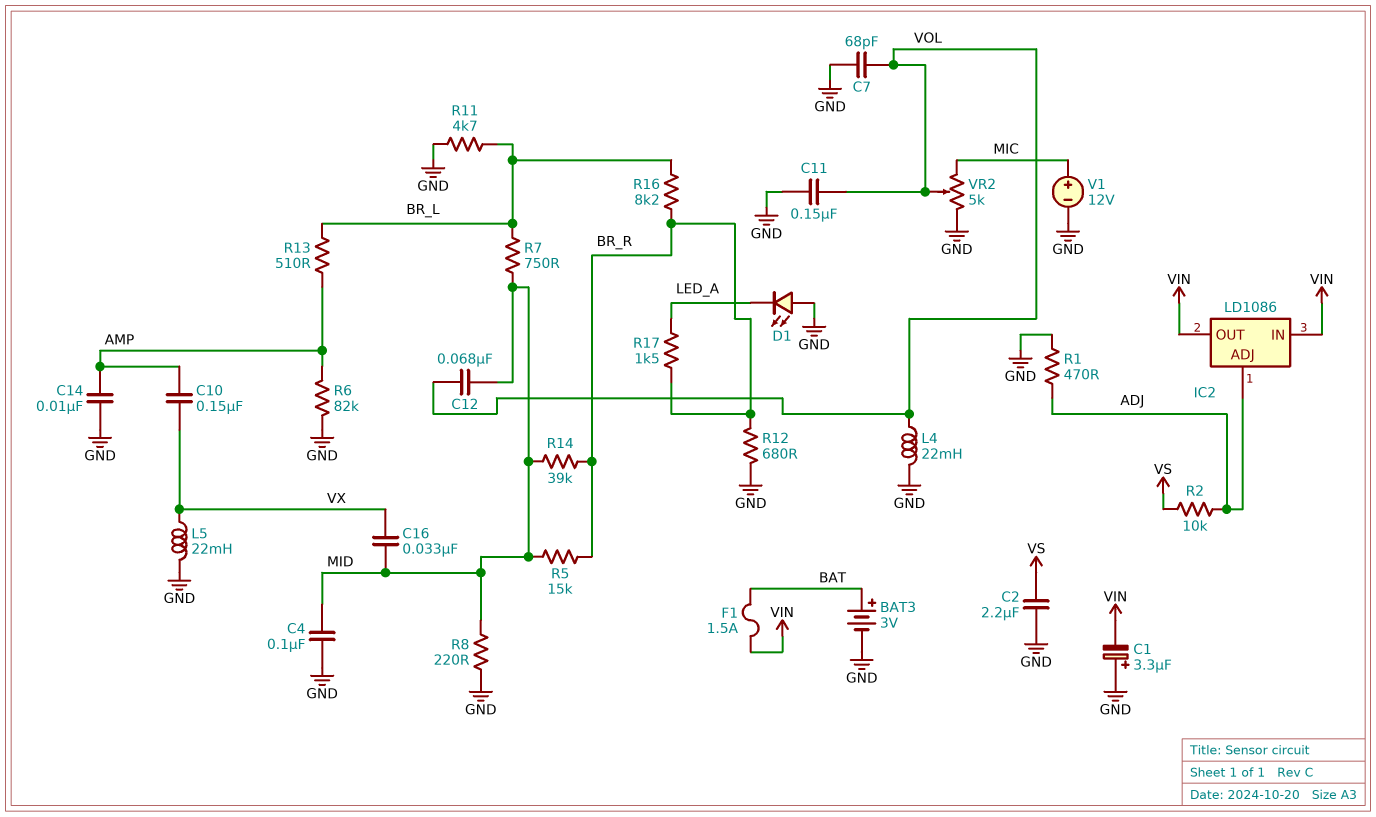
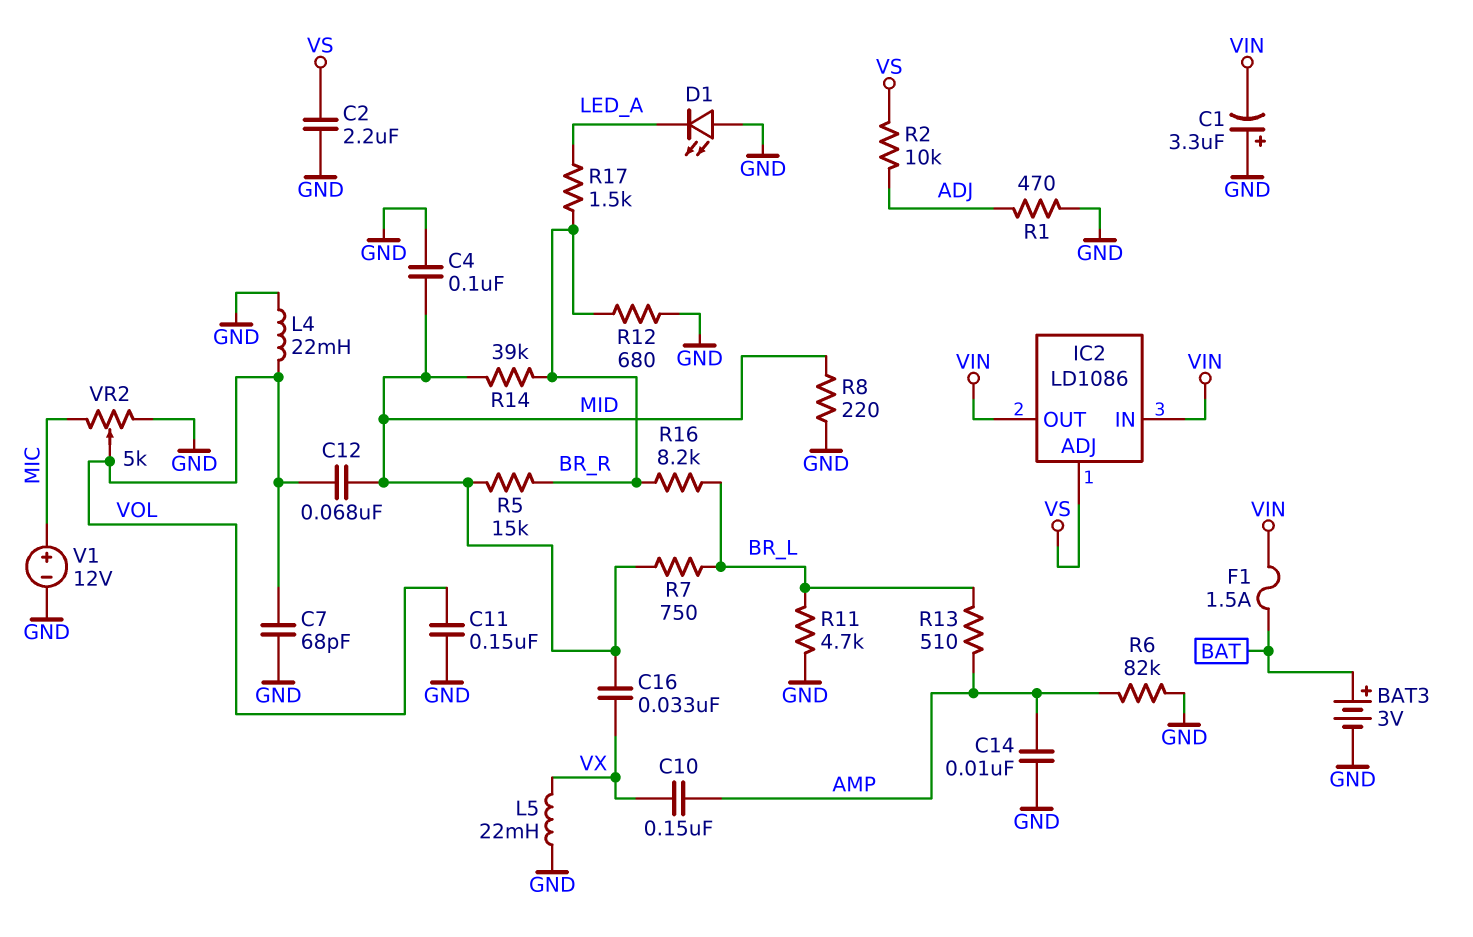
IC2 pin ADJ: ADJ -> VS

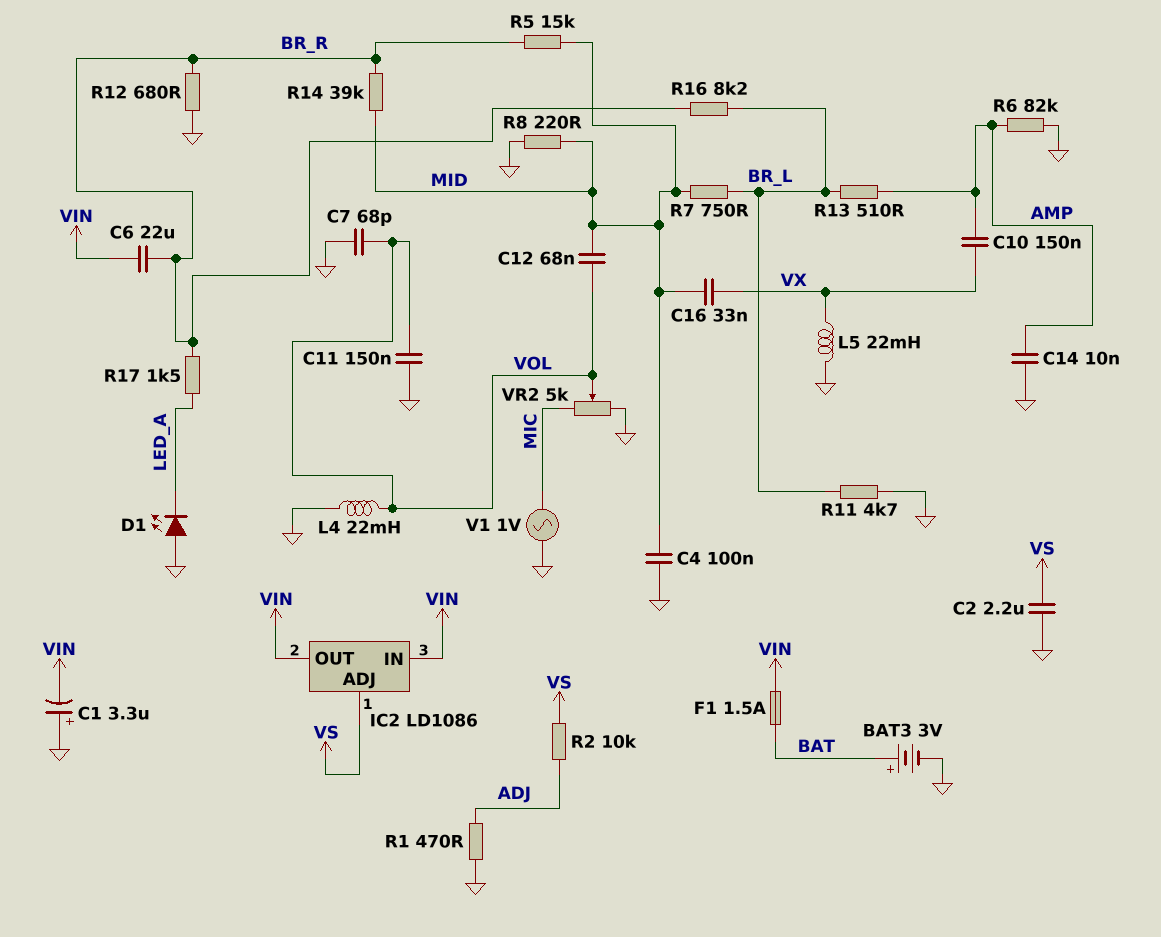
C6: none -> 22uF (BR_R, VIN)
V1: 12V (plus MIC, minus GND) -> AC 1V (GND, MIC)

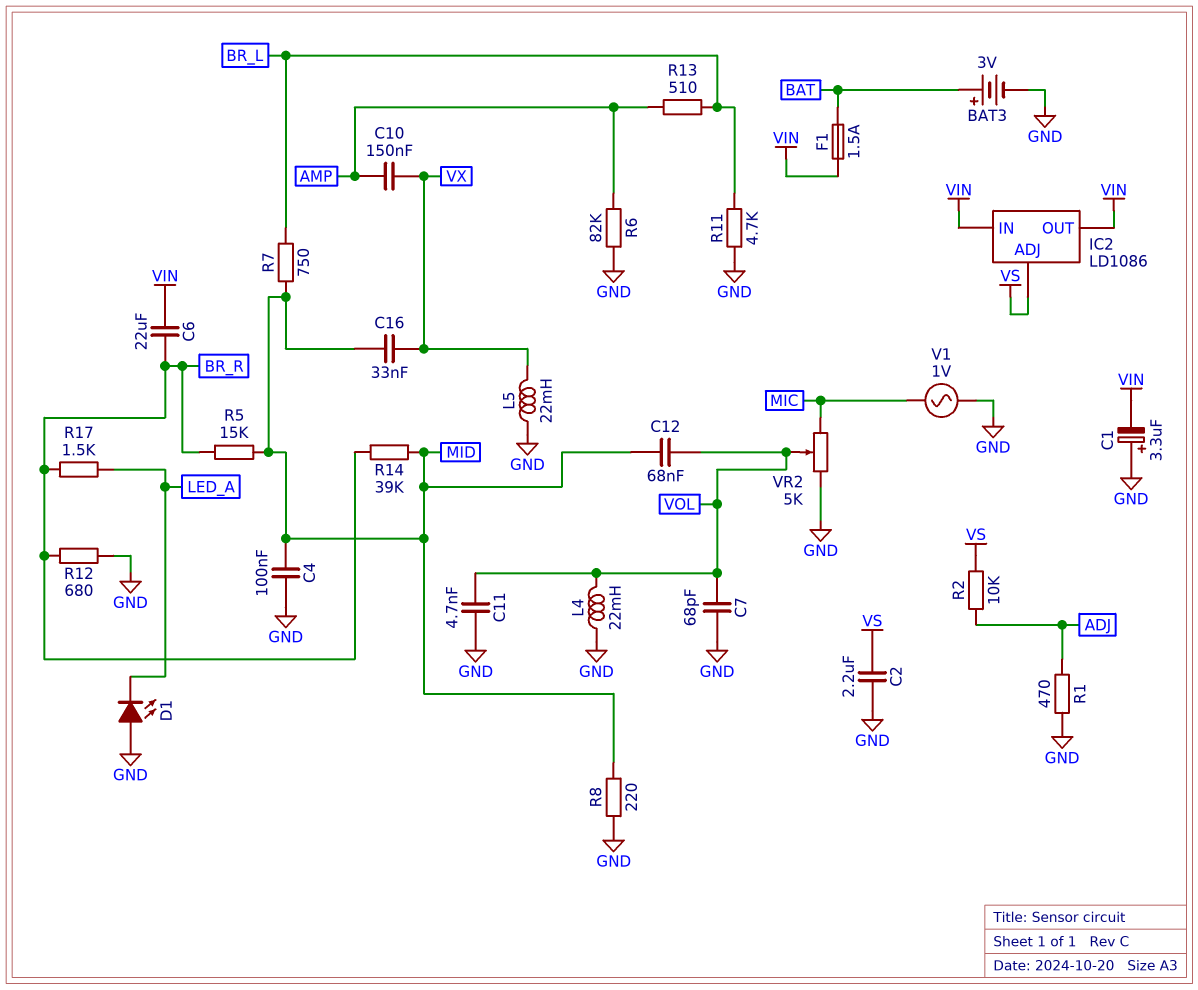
C11: 150nF (GND, VOL) -> 4.7nF (GND, VOL)
C14: 10nF (AMP, GND) -> none
R16: 8.2k (BR_L, BR_R) -> none

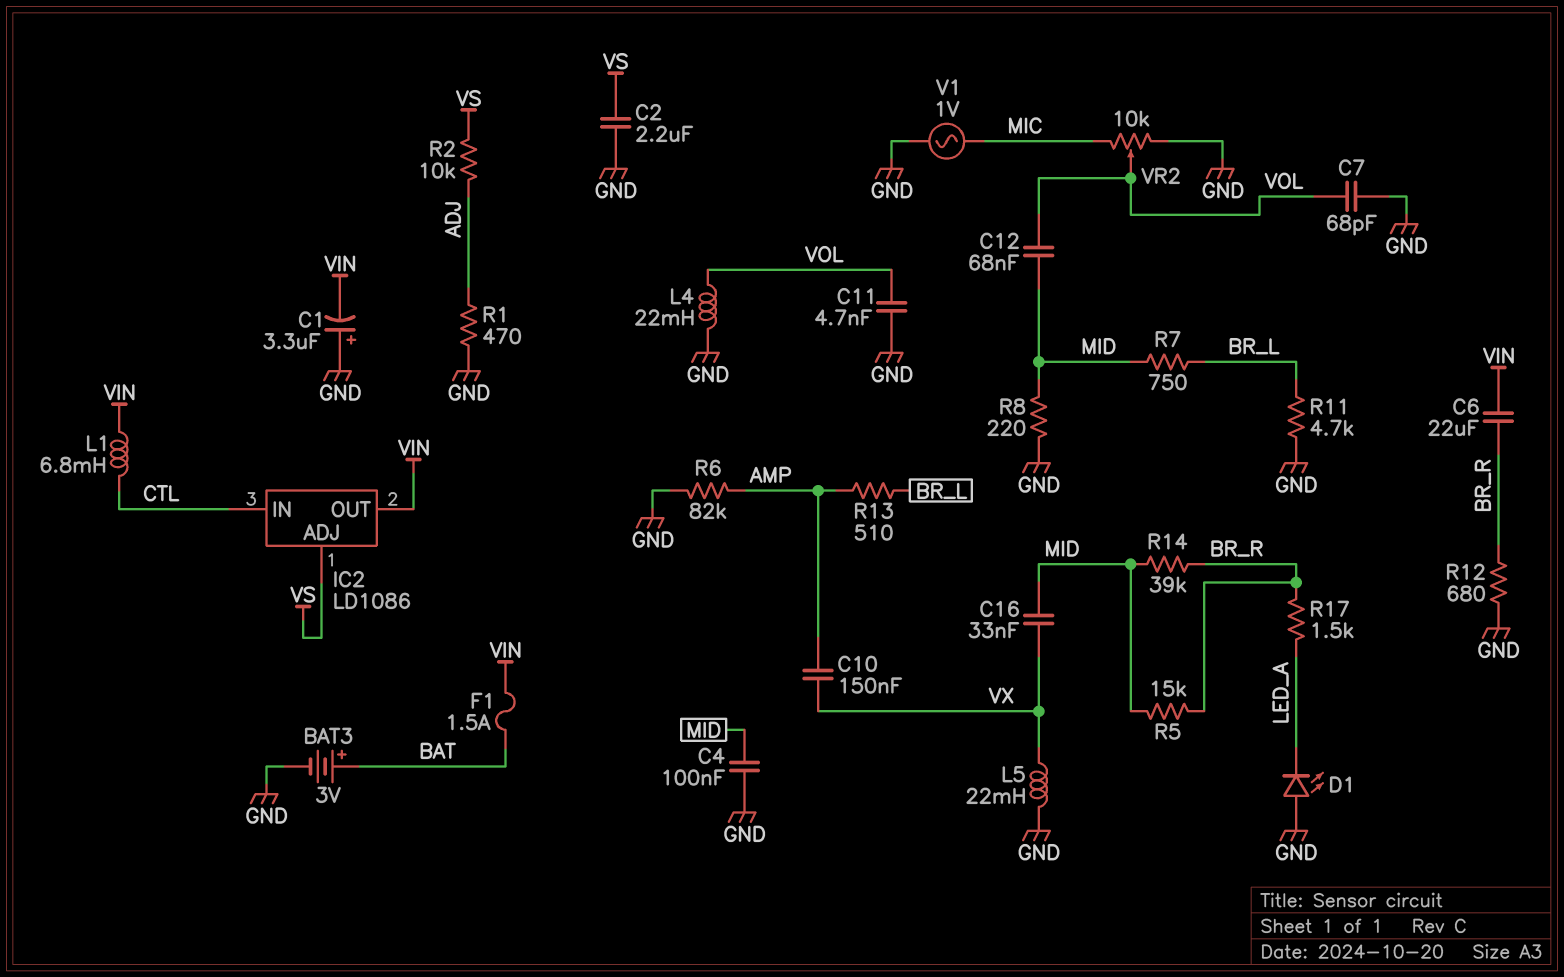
IC2 pin IN: VIN -> CTL
L1: none -> 6.8mH (CTL, VIN)
VR2: 5k (GND, MIC, wiper VOL) -> 10k (GND, MIC, wiper VOL)

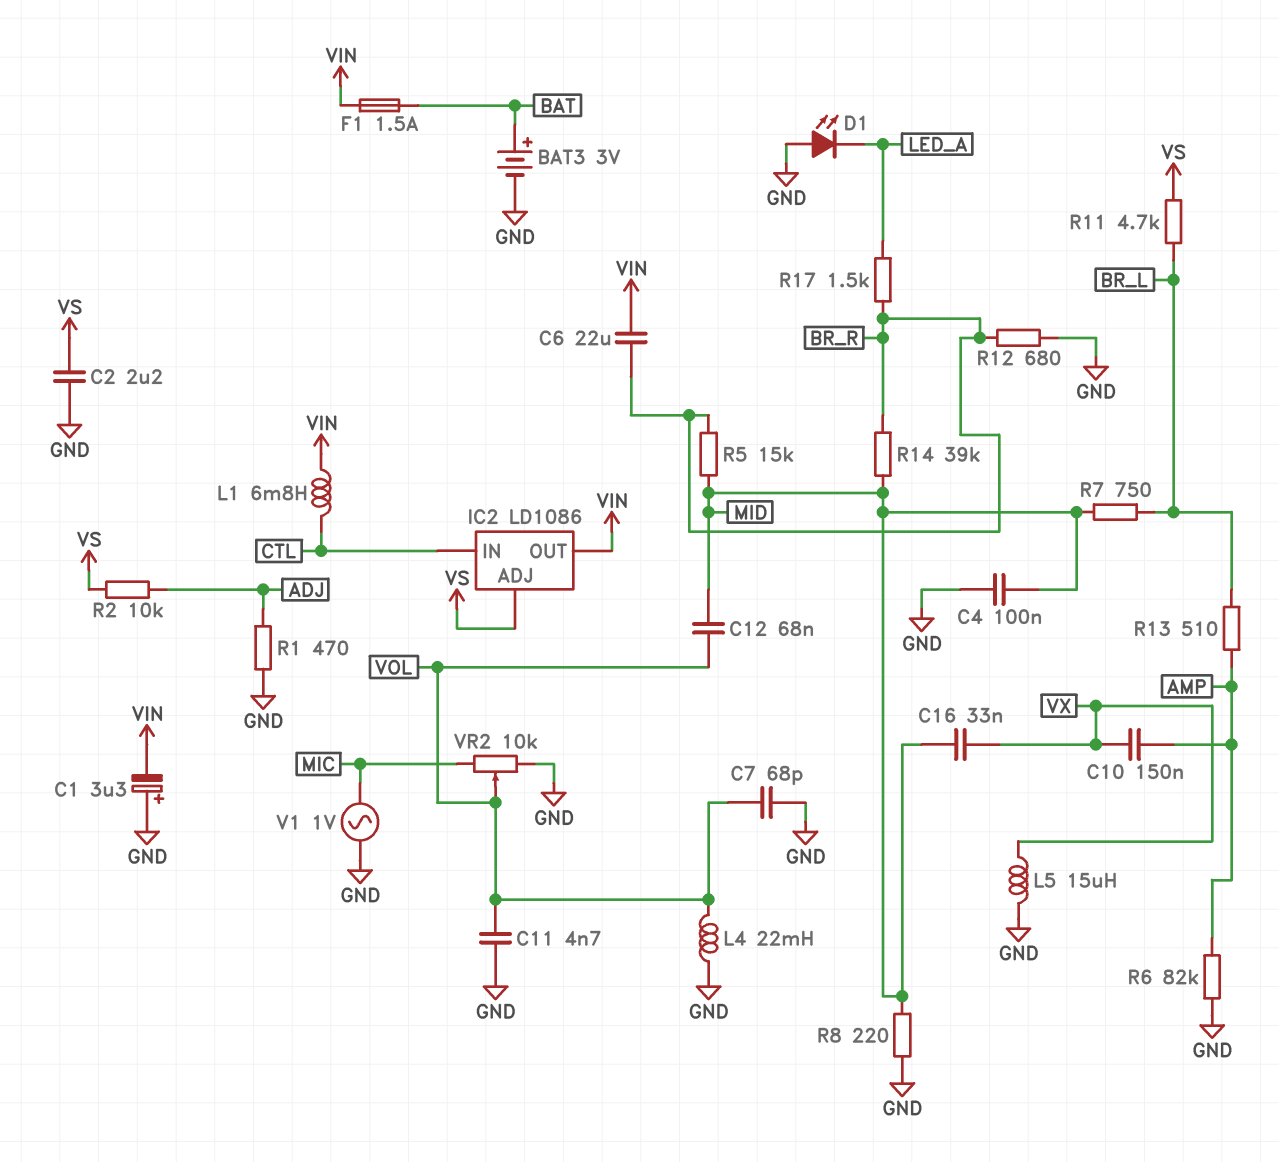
L5: 22mH (GND, VX) -> 15uH (GND, VX)
R11: 4.7k (BR_L, GND) -> 4.7k (BR_L, VS)

